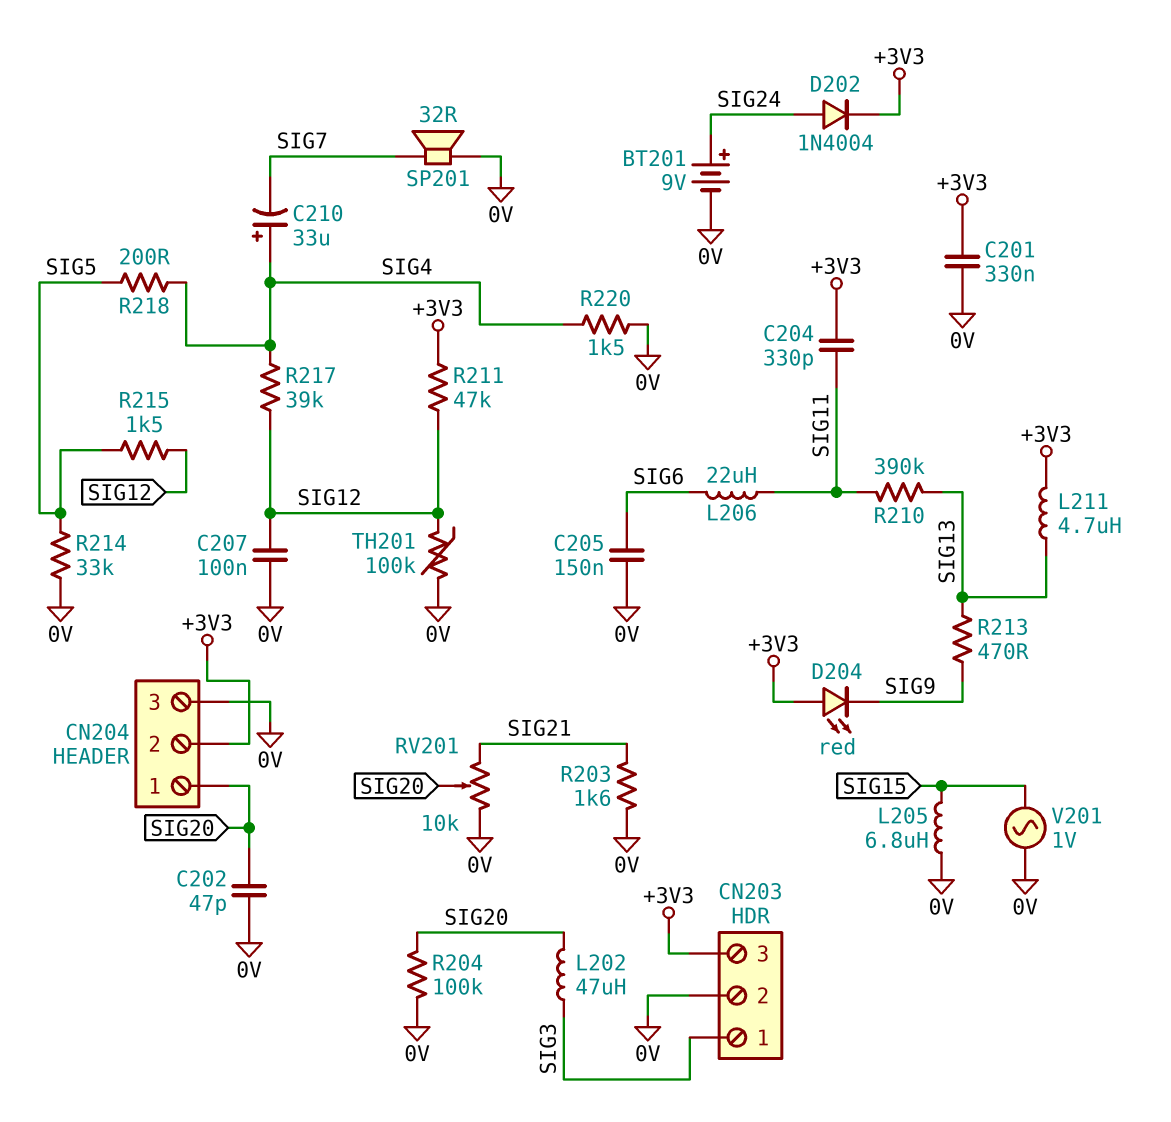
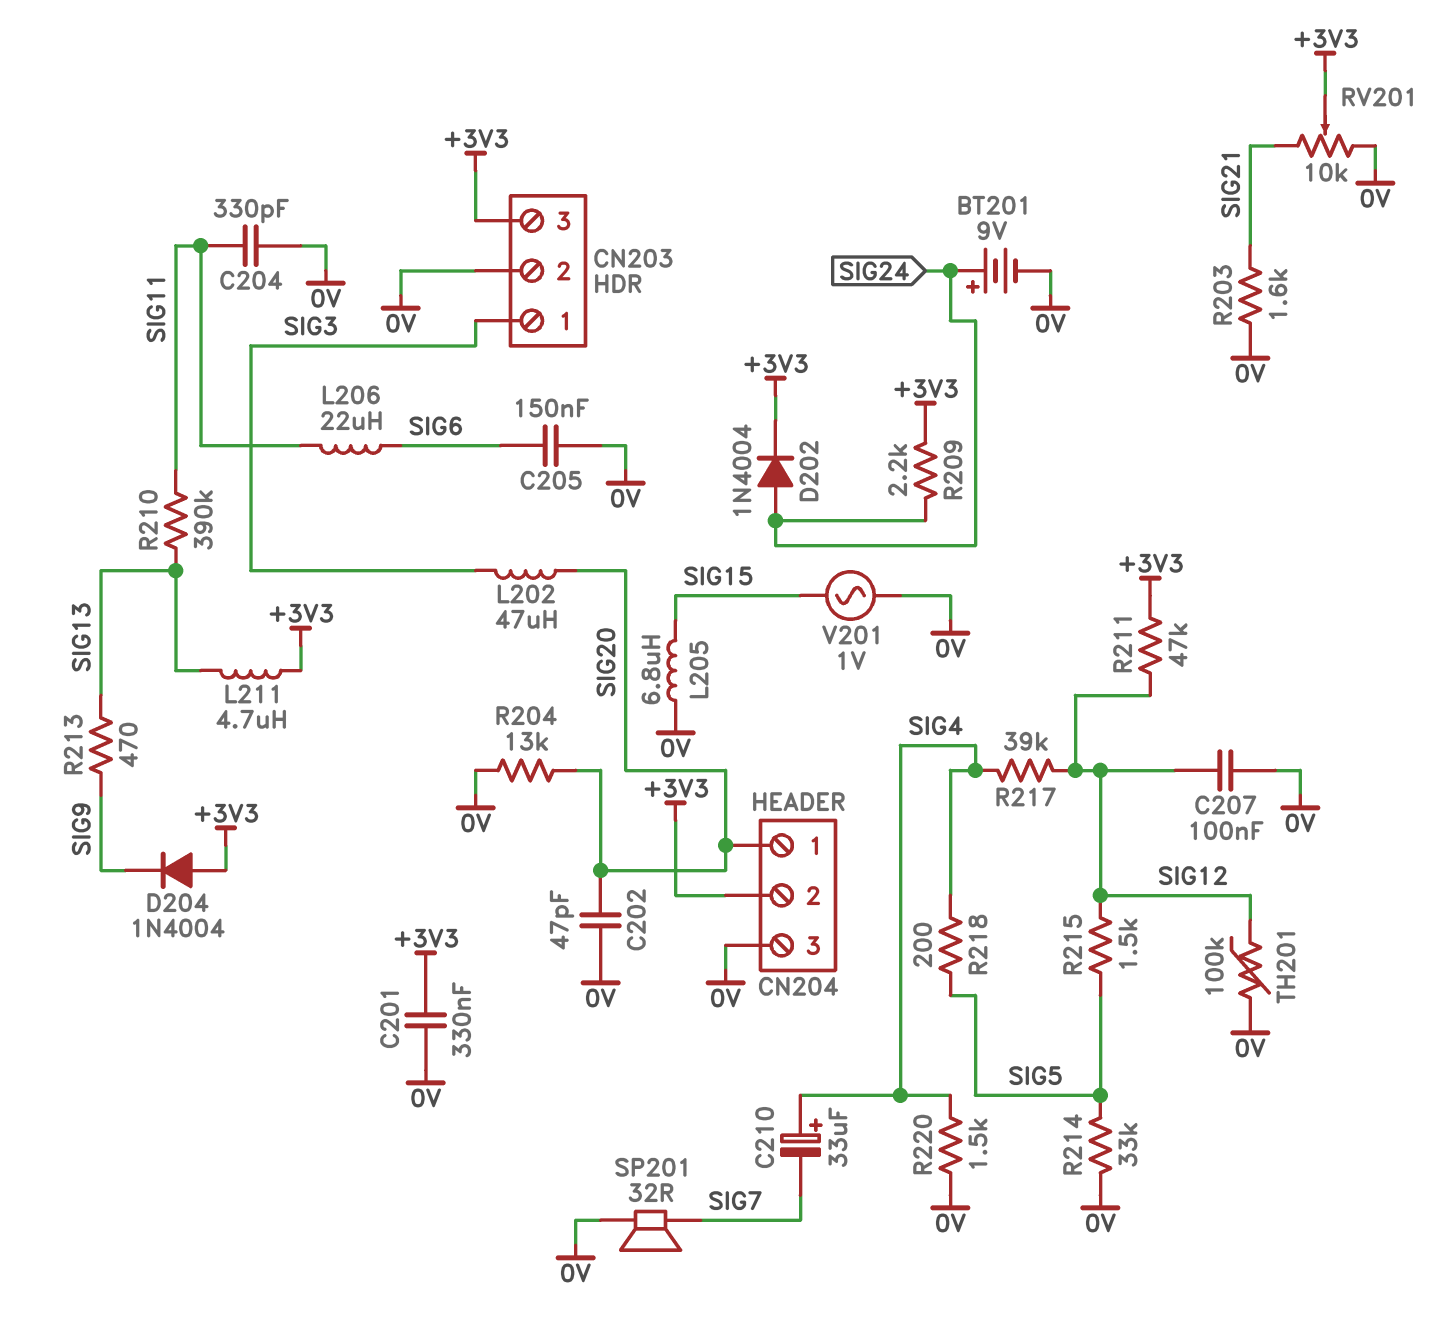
C204: 330pF (+3V3, SIG11) -> 330pF (0V, SIG11)
D204: LED red (A +3V3, K SIG9) -> diode 1N4004 (A +3V3, K SIG9)
R204: 100k (0V, SIG20) -> 13k (0V, SIG20)
R209: none -> 2.2k (+3V3, SIG24)
RV201: 10k (0V, SIG21, wiper SIG20) -> 10k (0V, SIG21, wiper +3V3)

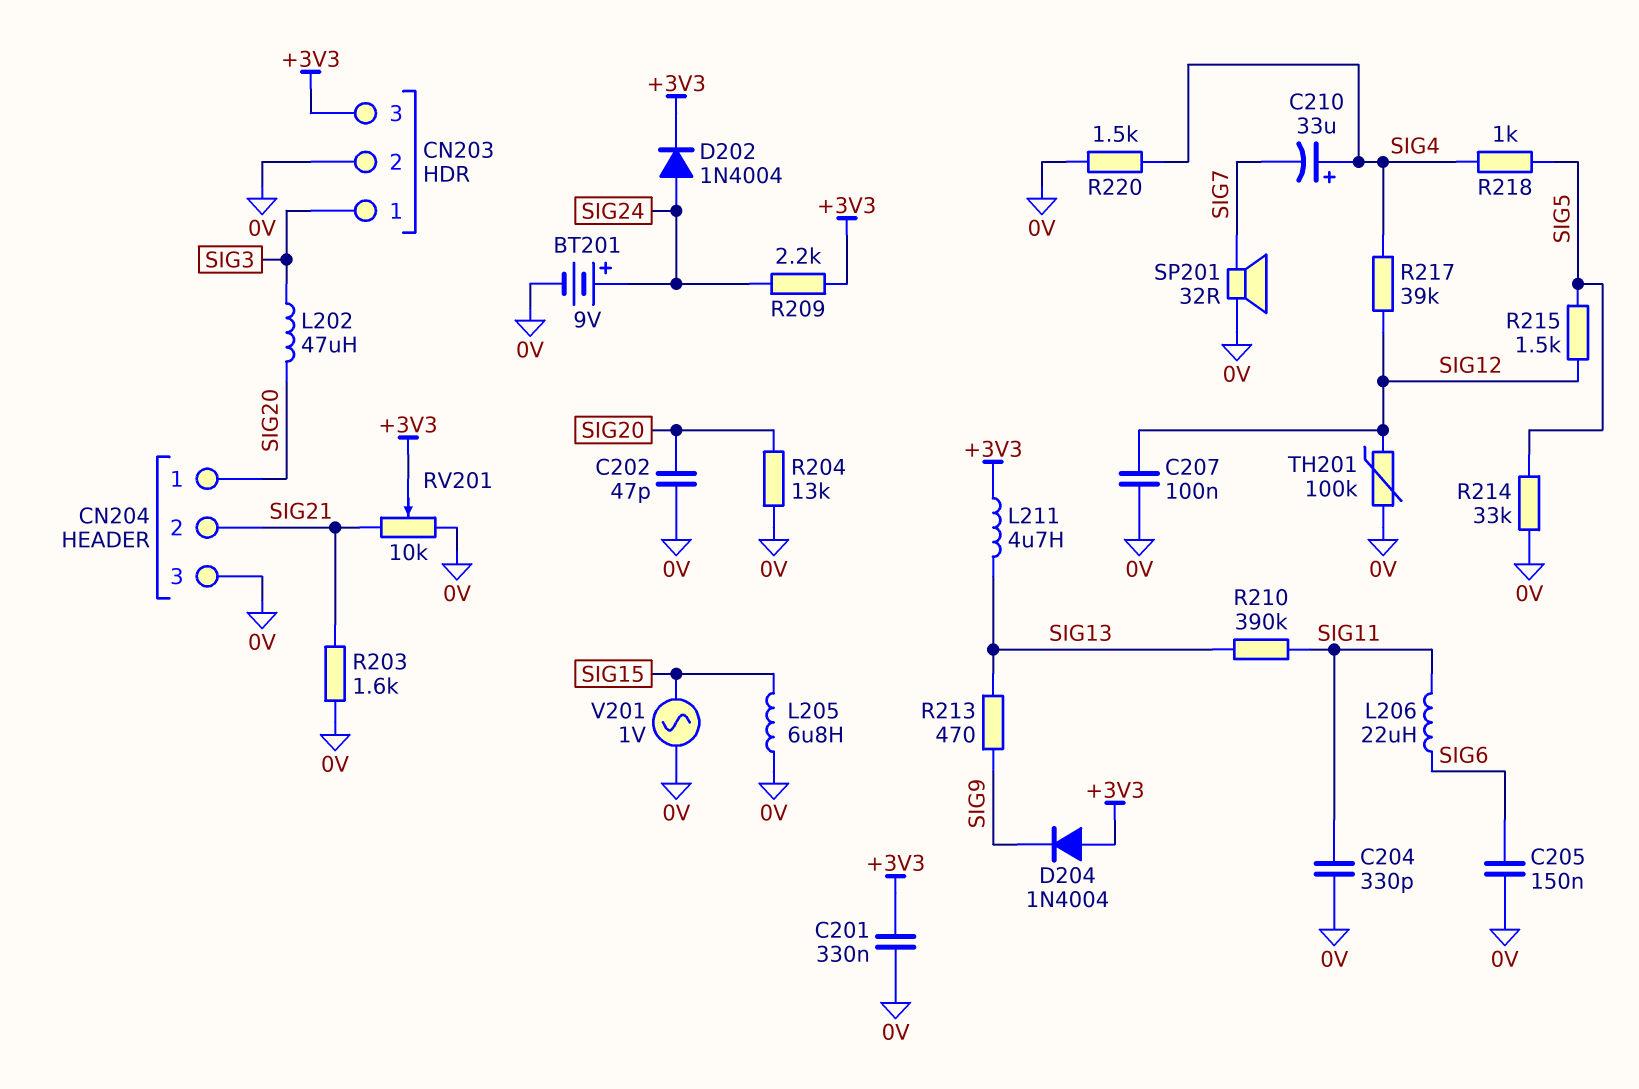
CN204 pin 2: +3V3 -> SIG21
R211: 47k (+3V3, SIG12) -> none
R218: 200 (SIG4, SIG5) -> 1k (SIG4, SIG5)

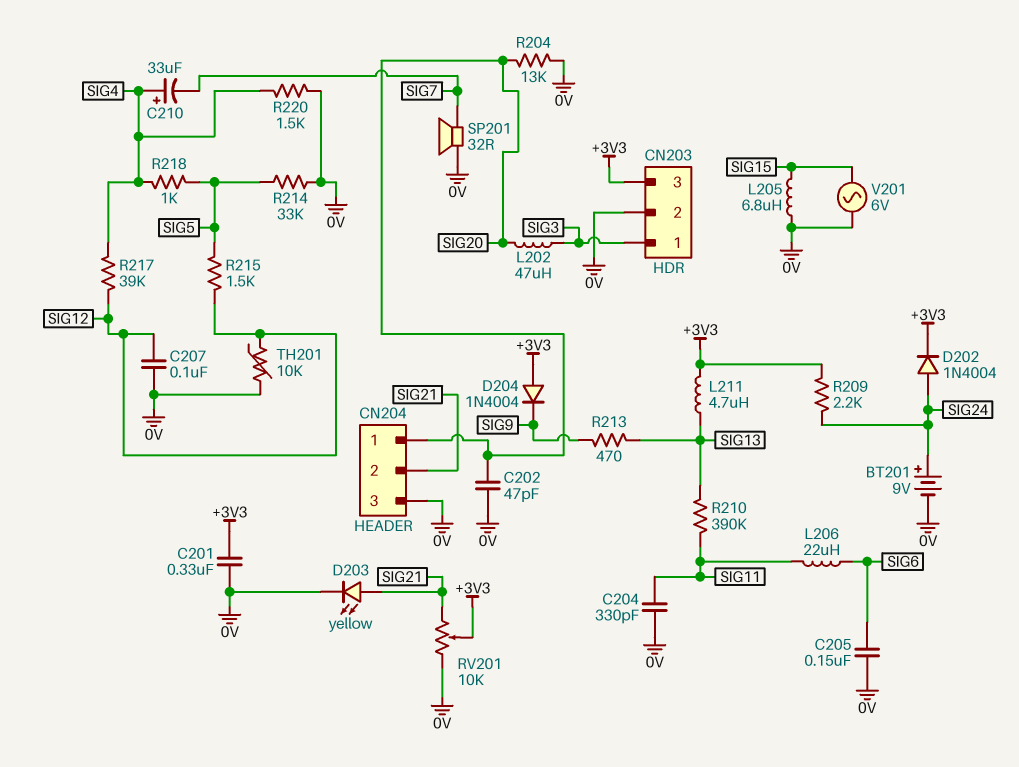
D203: none -> LED yellow (A SIG21, K 0V)
R203: 1.6k (0V, SIG21) -> none
TH201: 100k (0V, SIG12) -> 10k (0V, SIG12)
V201: AC 1V (0V, SIG15) -> AC 6V (0V, SIG15)

